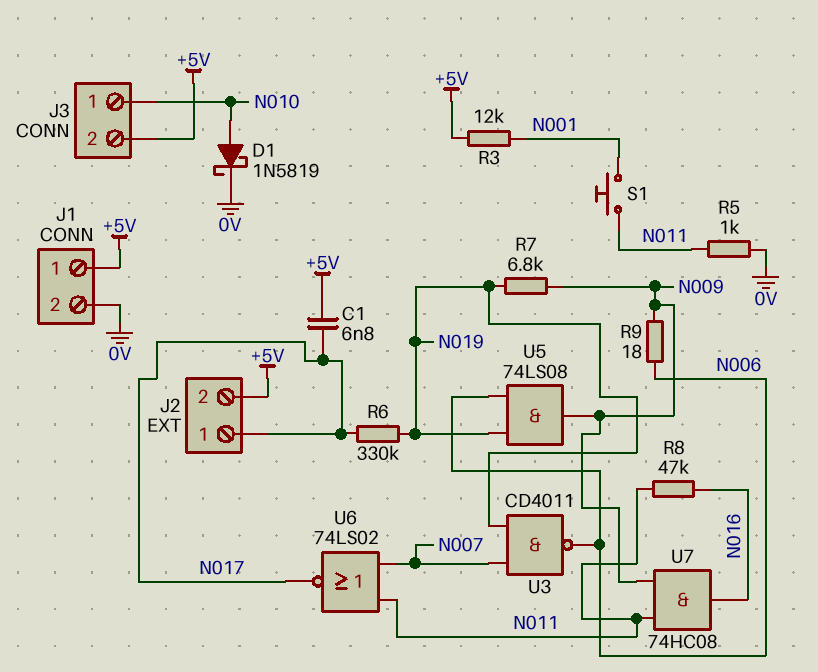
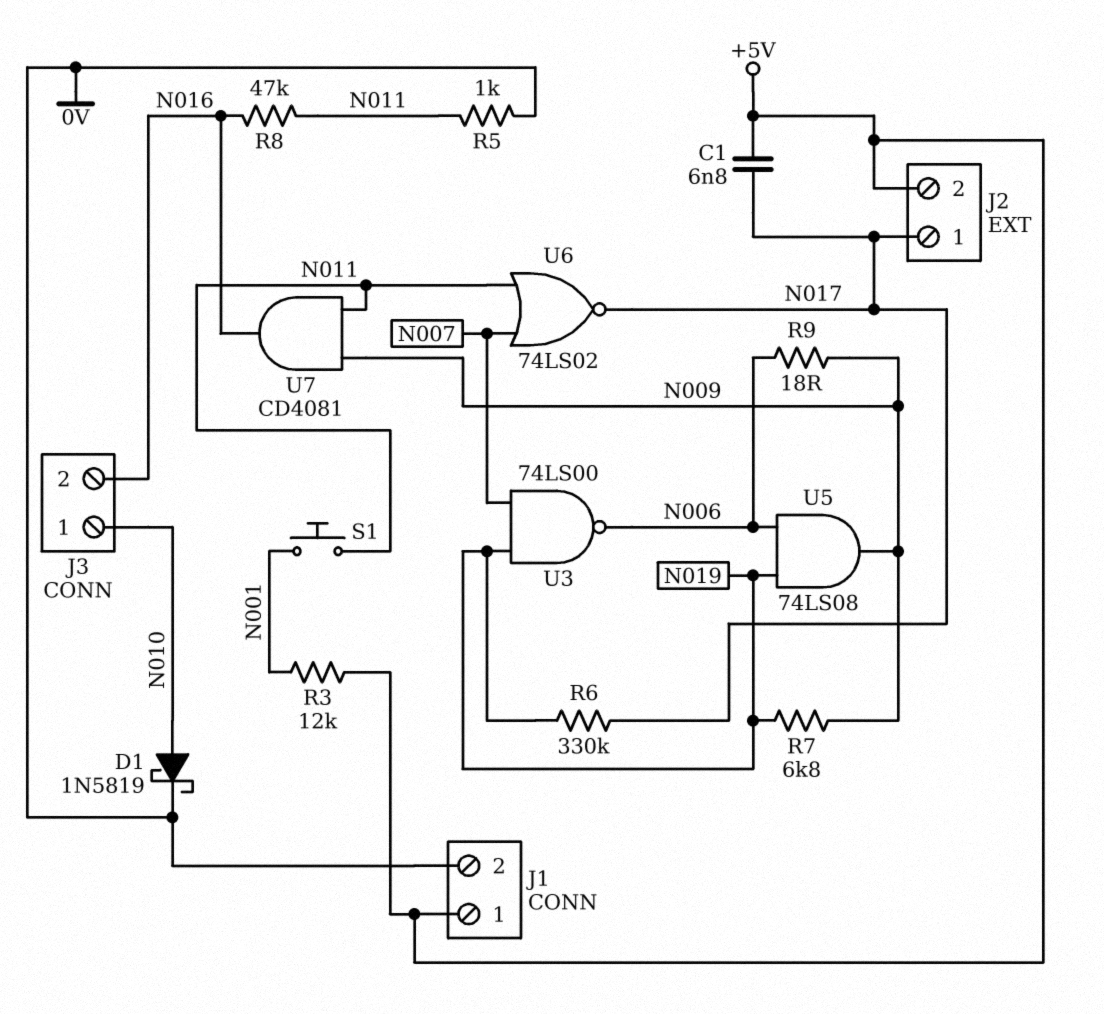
J3 pin 2: +5V -> N016
U3: NAND CD4011 (in N007, in N019, out N006) -> NAND 74LS00 (in N007, in N019, out N006)
U7: AND 74HC08 (in N009, in N011, out N016) -> AND CD4081 (in N009, in N011, out N016)

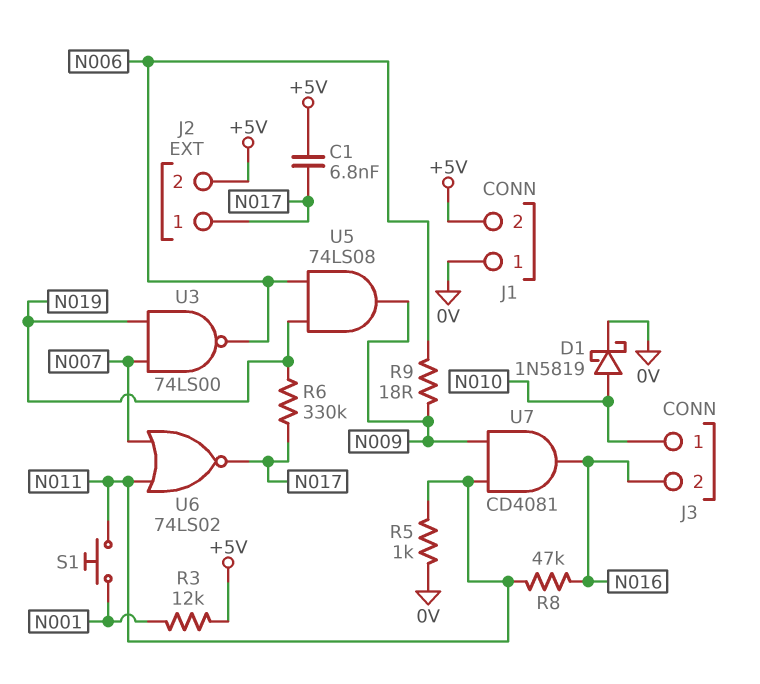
J1 pin 1: +5V -> 0V
J1 pin 2: 0V -> +5V
R7: 6.8k (N009, N019) -> none

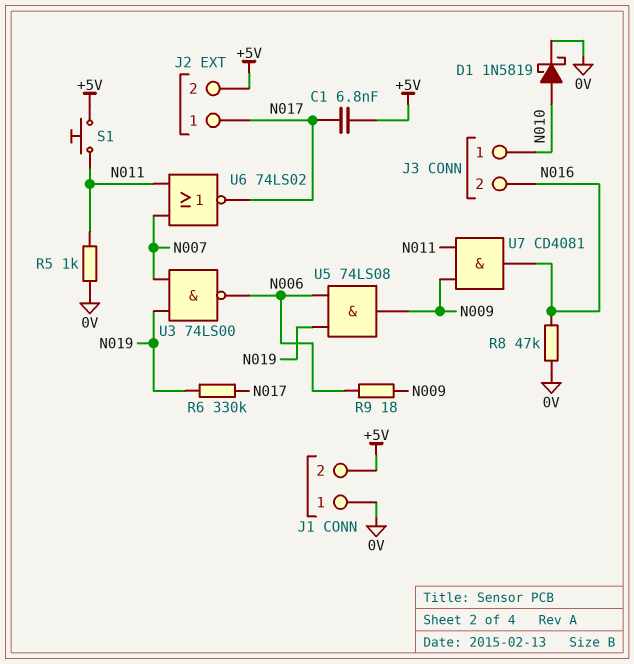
R3: 12k (+5V, N001) -> none
R8: 47k (N011, N016) -> 47k (0V, N016)
S1: button (N001, N011) -> button (+5V, N011)

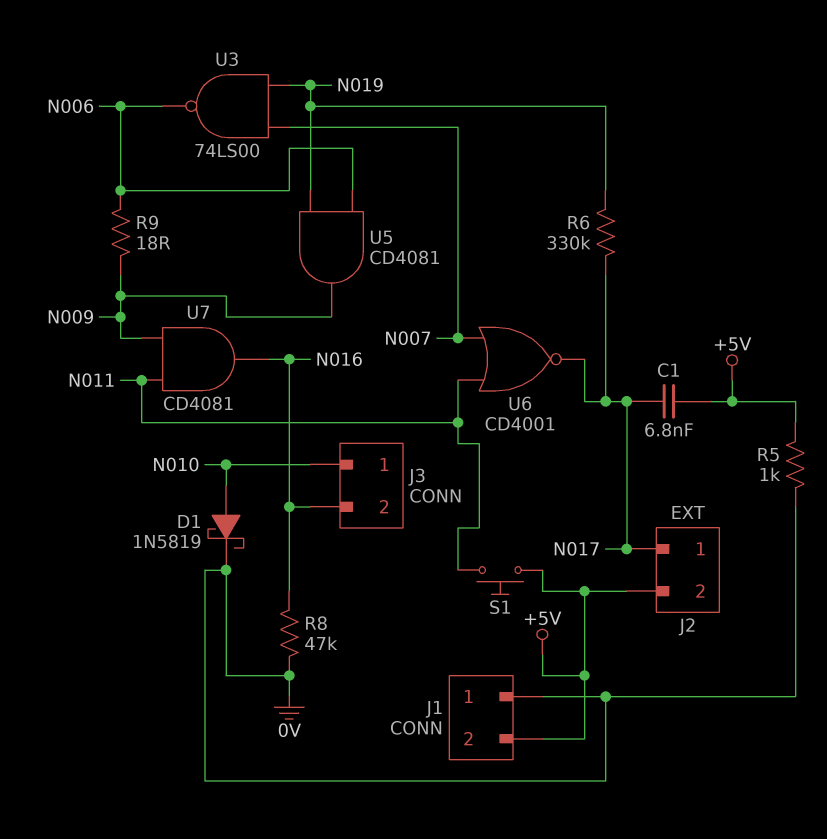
R5: 1k (0V, N011) -> 1k (+5V, 0V)
U5: AND 74LS08 (in N006, in N019, out N009) -> AND CD4081 (in N006, in N019, out N009)
U6: NOR 74LS02 (in N007, in N011, out N017) -> NOR CD4001 (in N007, in N011, out N017)

